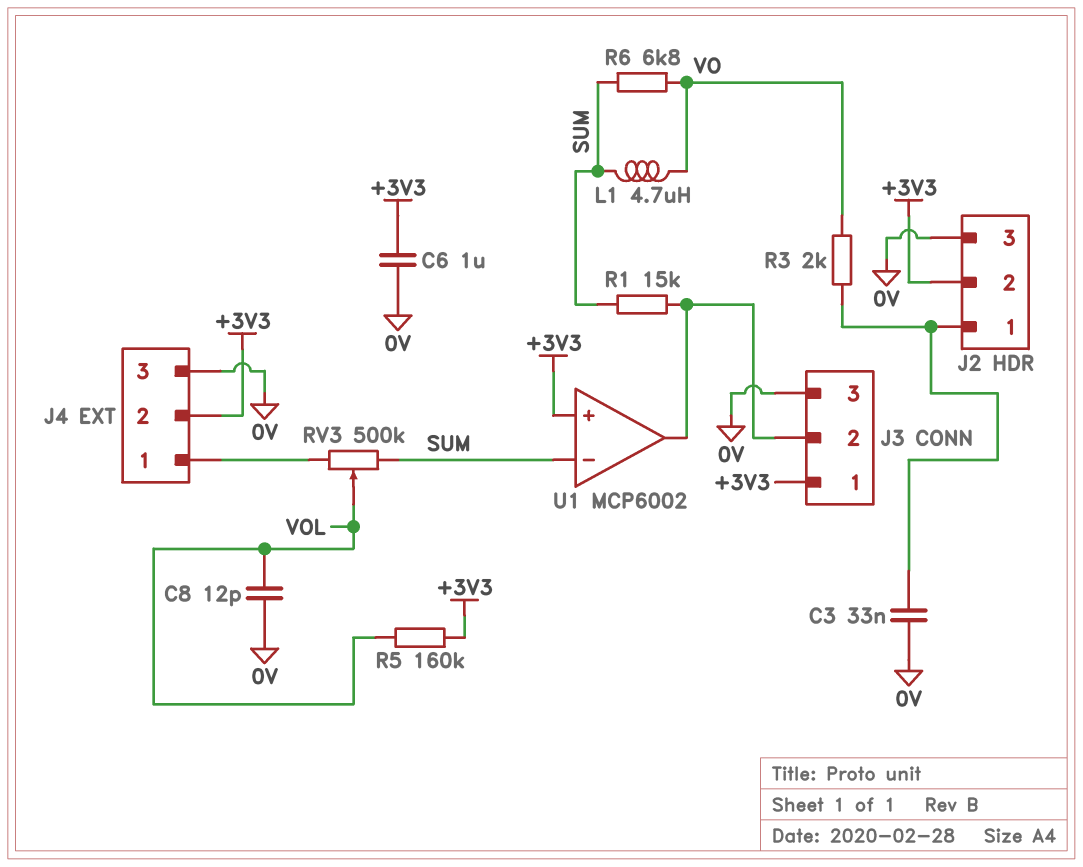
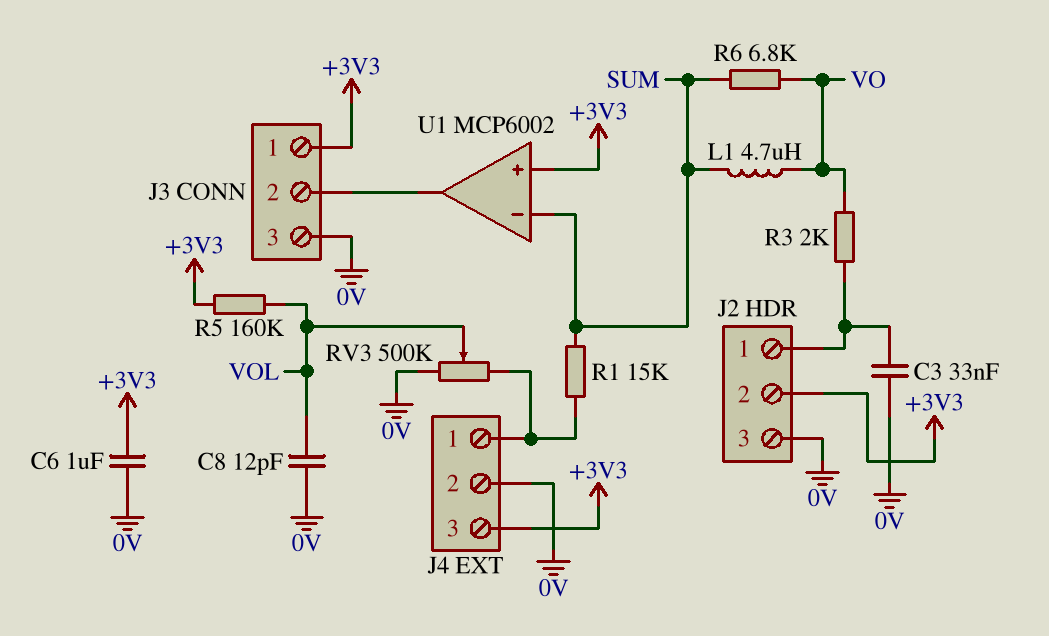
J4 pin 2: +3V3 -> 0V
J4 pin 3: 0V -> +3V3
R1: 15k (J3/2, SUM) -> 15k (J4/1, SUM)
RV3: 500k (J4/1, SUM, wiper VOL) -> 500k (0V, J4/1, wiper VOL)

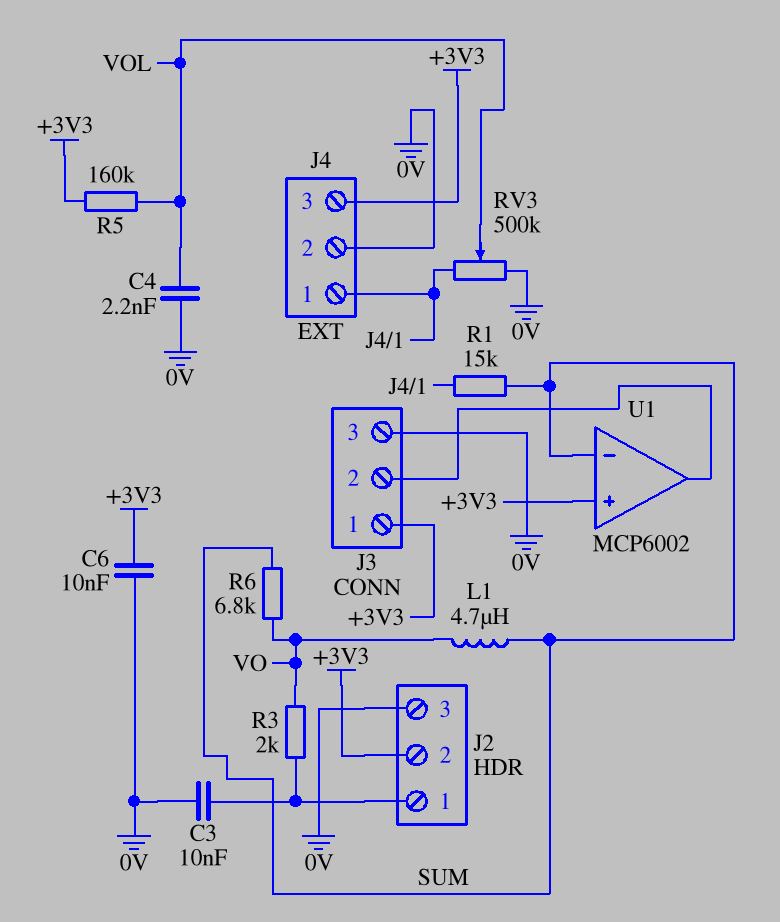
C3: 33nF (0V, J2/1) -> 10nF (0V, J2/1)
C4: none -> 2.2nF (0V, VOL)
C6: 1uF (+3V3, 0V) -> 10nF (+3V3, 0V)
C8: 12pF (0V, VOL) -> none

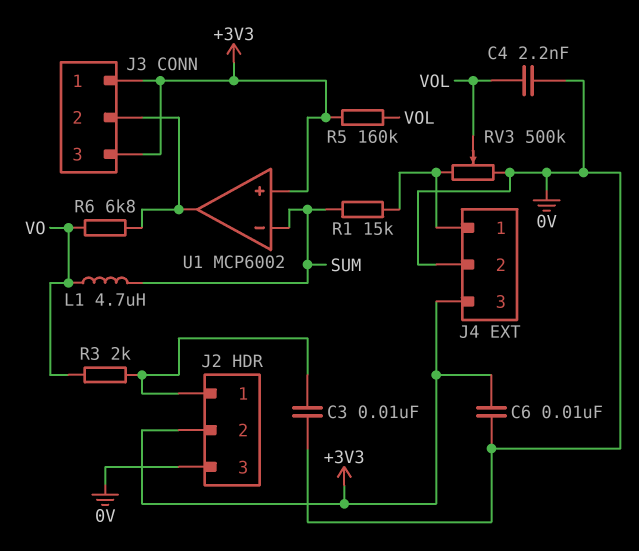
J3 pin 3: 0V -> +3V3
R6: 6.8k (SUM, VO) -> 6.8k (J3/2, VO)

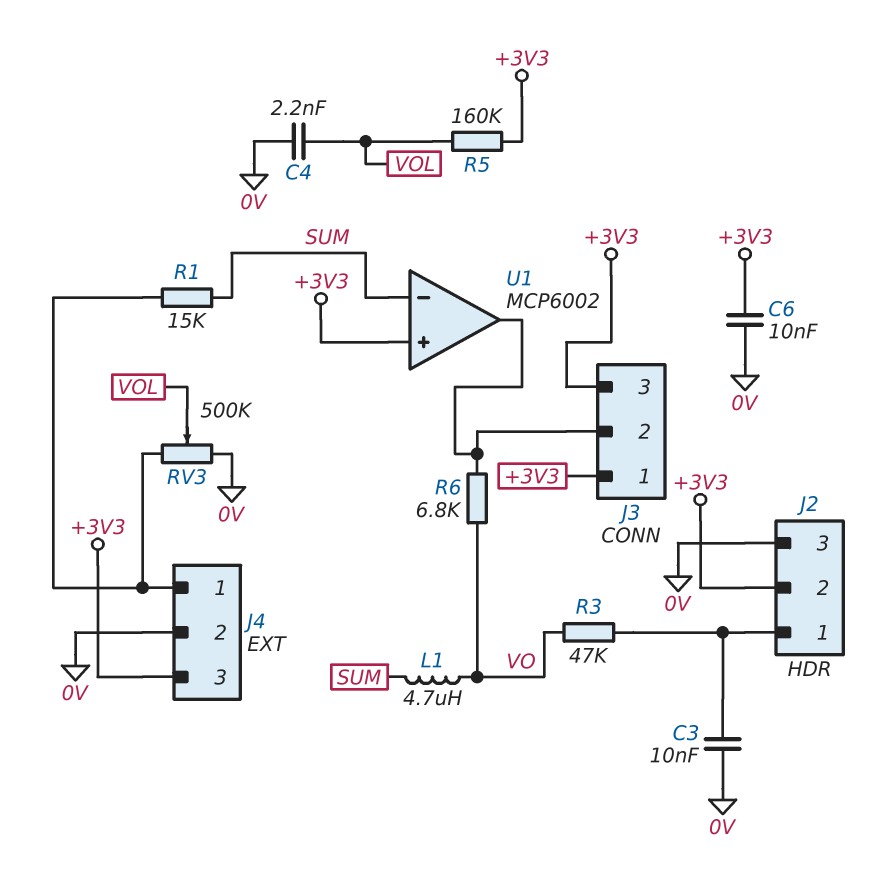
R3: 2k (J2/1, VO) -> 47k (J2/1, VO)

